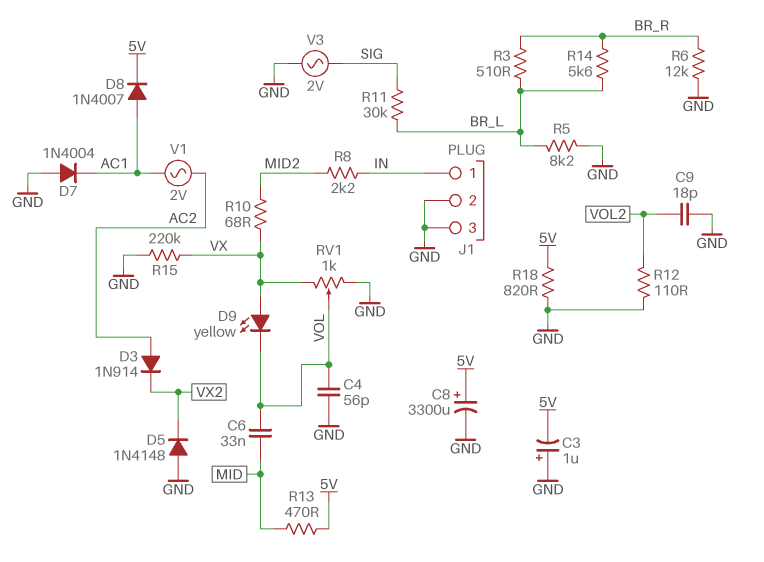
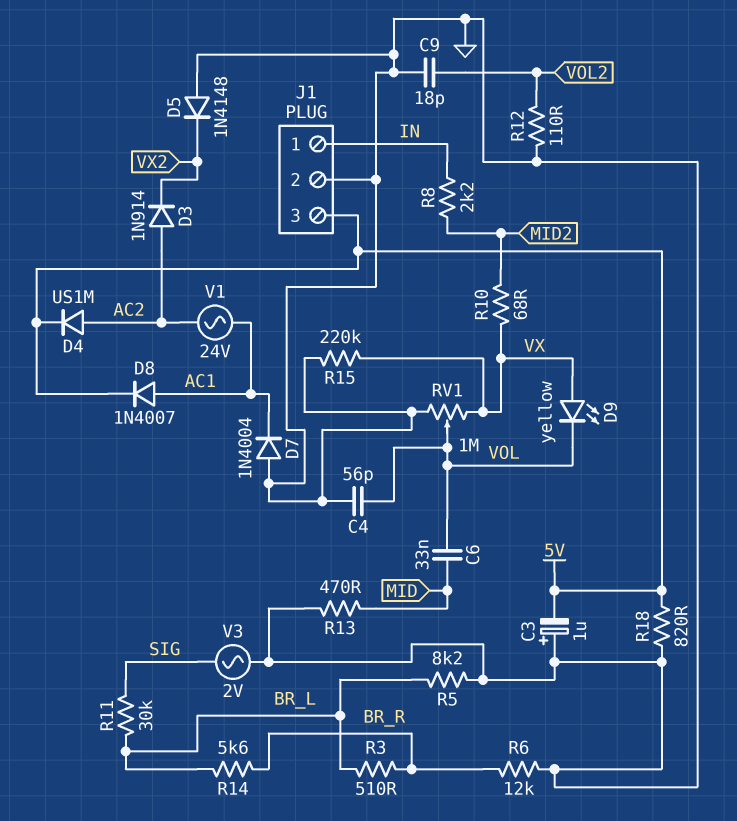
C8: 3300uF (plus 5V, minus GND) -> none
D4: none -> diode US1M (A AC2, K 5V)
J1 pin 3: GND -> 5V
R13: 470 (5V, MID) -> 470 (GND, MID)
RV1: 1k (GND, VX, wiper VOL) -> 1M (GND, VX, wiper VOL)
V1: AC 2V (AC1, AC2) -> AC 24V (AC1, AC2)

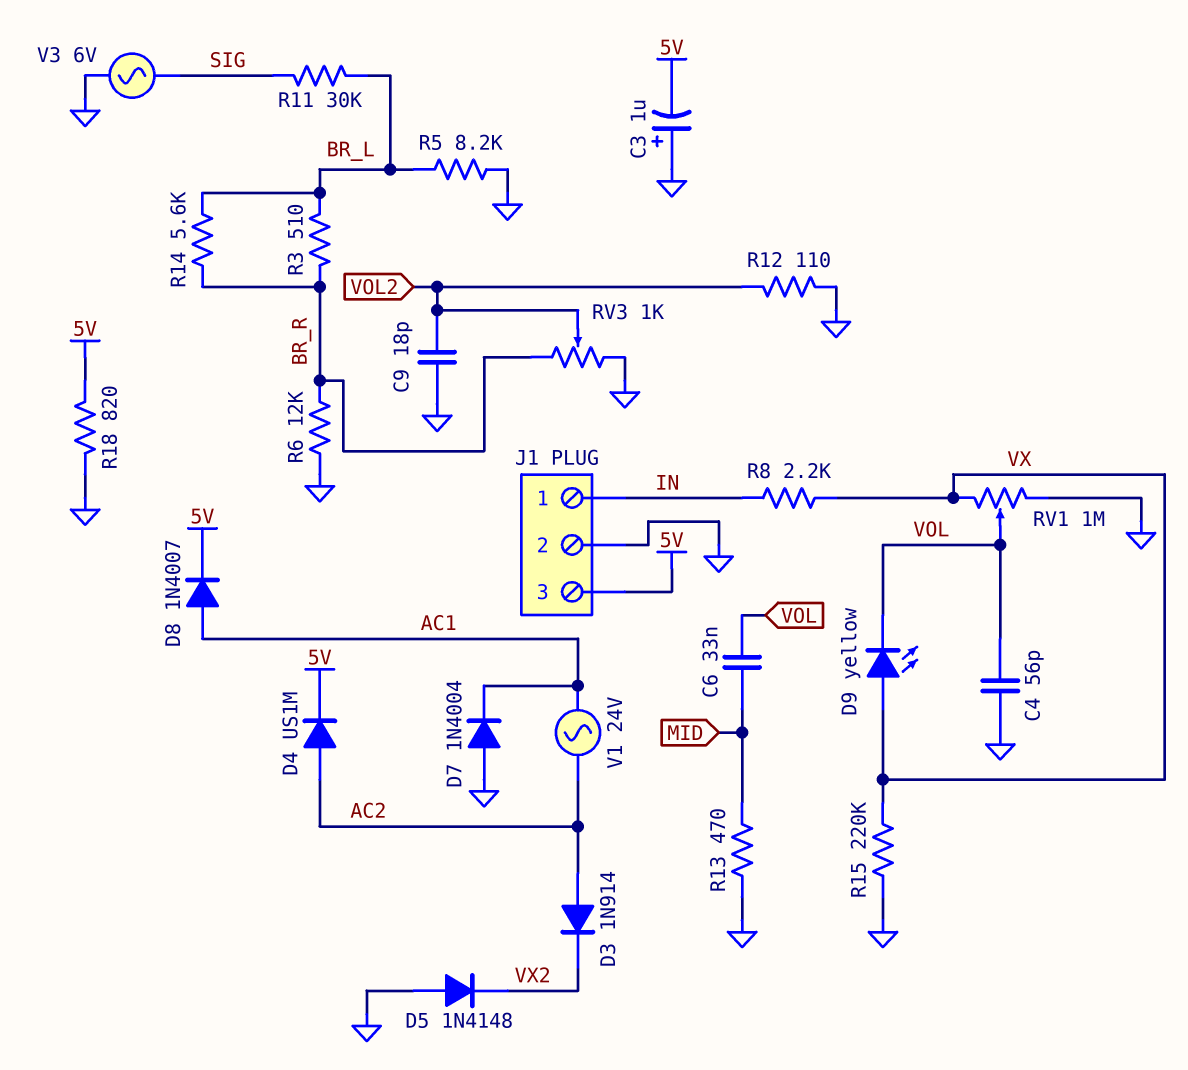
R8: 2.2k (IN, MID2) -> 2.2k (IN, VX)
R10: 68 (MID2, VX) -> none
RV3: none -> 1k (BR_R, GND, wiper VOL2)
V3: AC 2V (GND, SIG) -> AC 6V (GND, SIG)

